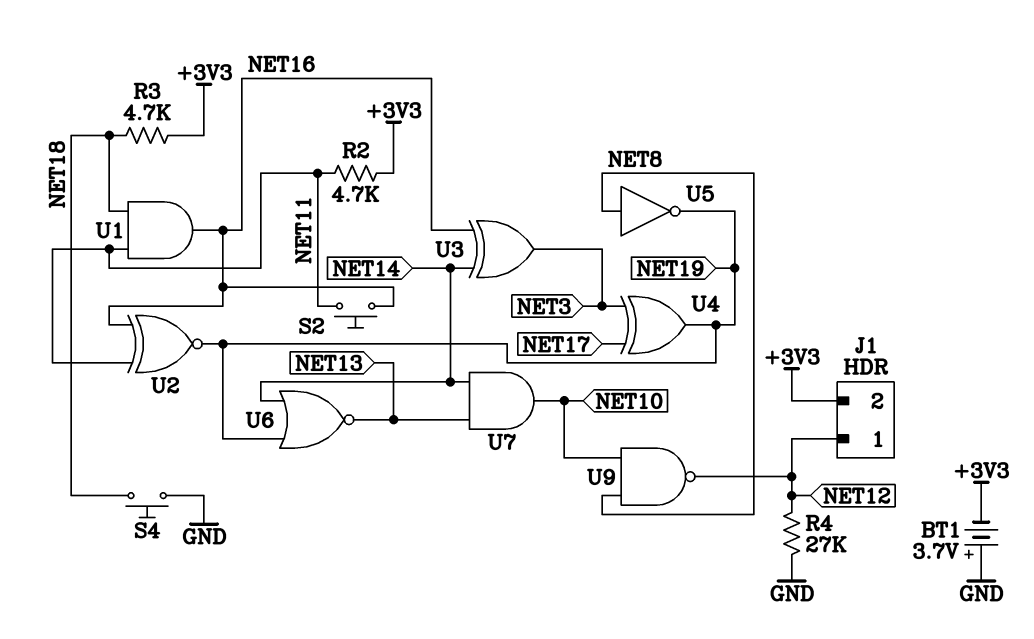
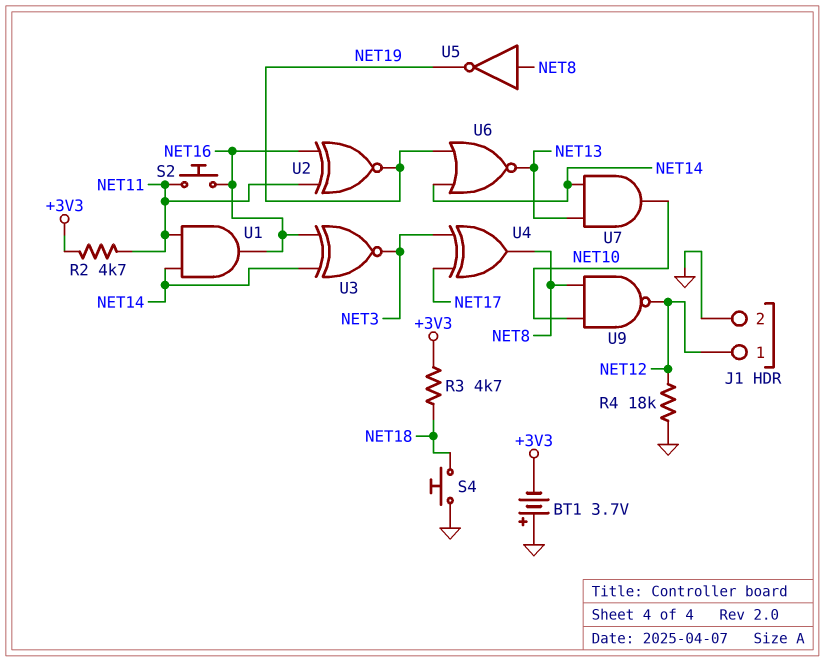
J1 pin 2: +3V3 -> GND
R4: 27k (GND, NET12) -> 18k (GND, NET12)
U1: AND (in NET11, in NET18, out NET16) -> AND (in NET11, in NET14, out NET16)
U3: XOR (in NET14, in NET16, out NET3) -> XNOR (in NET14, in NET16, out NET3)
U4: XOR (in NET3, in NET17, out NET19) -> XOR (in NET3, in NET17, out NET8)

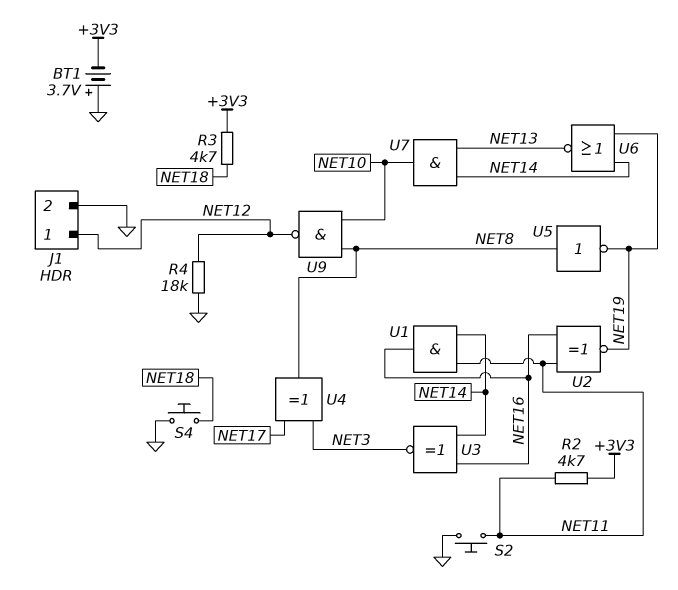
S2: button (NET11, NET16) -> button (GND, NET11)

